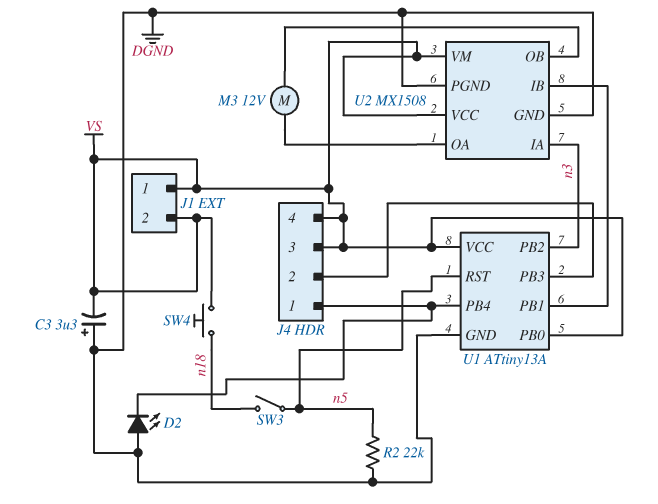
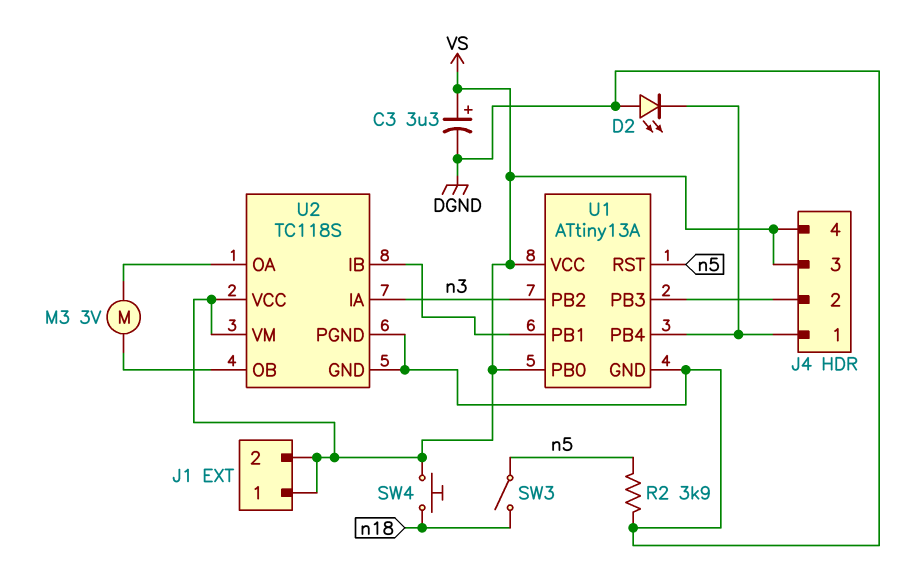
C3: 3.3uF (plus DGND, minus VS) -> 3.3uF (plus VS, minus DGND)
M3: motor 12V (U2/OA, U2/OB) -> motor 3V (U2/OA, U2/OB)
R2: 22k (DGND, n5) -> 3.9k (DGND, n5)
U2: MX1508 -> TC118S

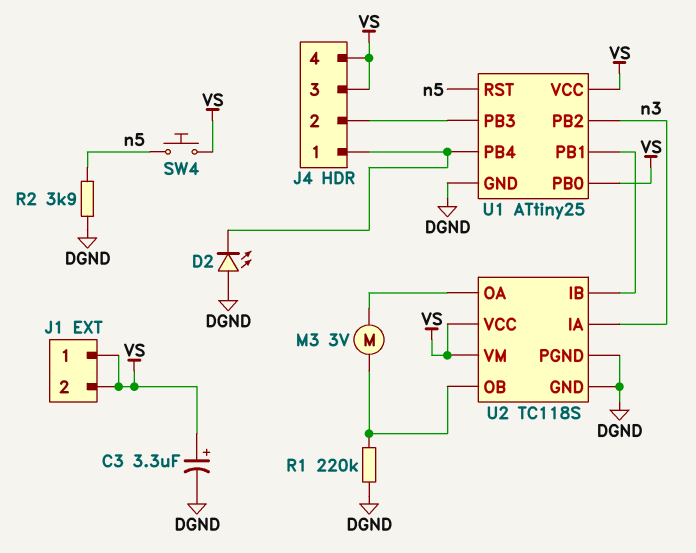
R1: none -> 220k (DGND, U2/OB)
SW3: switch (n5, n18) -> none
SW4: button (VS, n18) -> button (VS, n5)
U1: ATtiny13A -> ATtiny25

